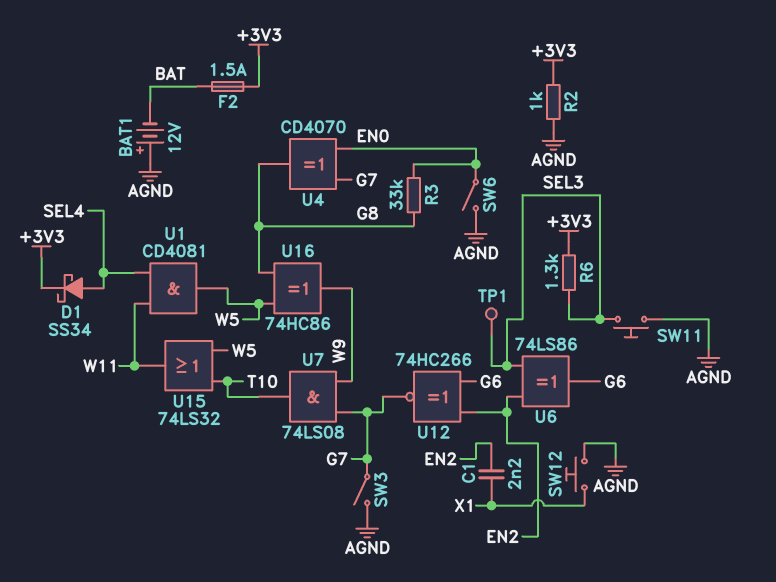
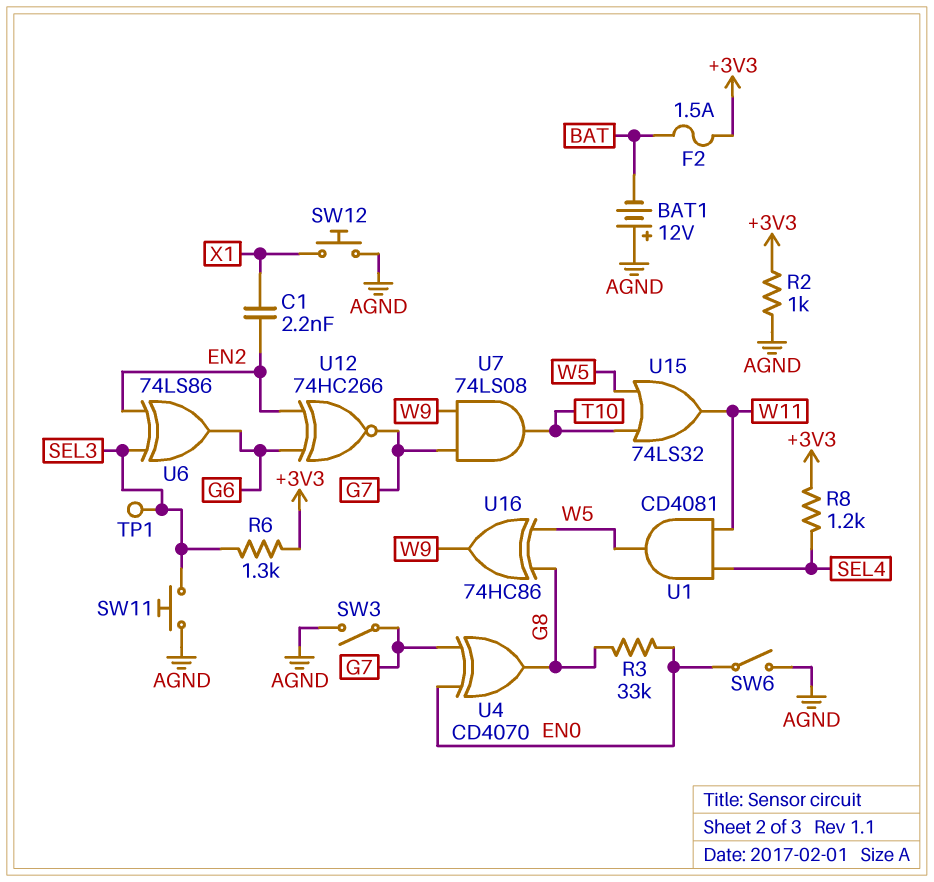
D1: schottky SS34 (A SEL4, K +3V3) -> none
R8: none -> 1.2k (+3V3, SEL4)

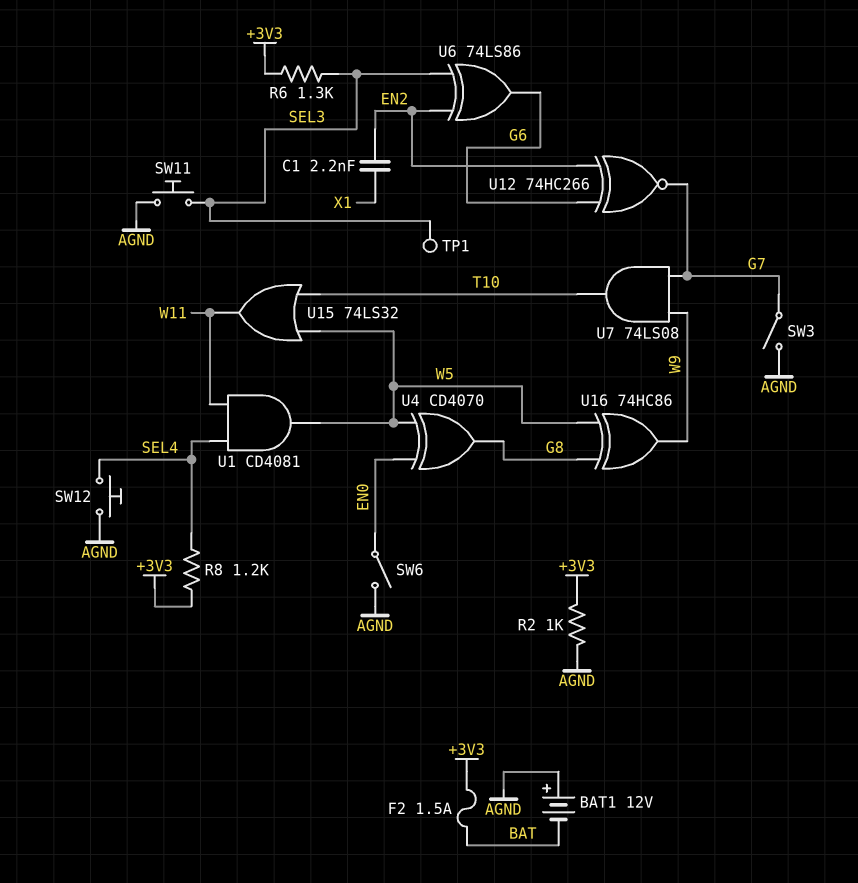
R3: 33k (EN0, G8) -> none
SW12: button (AGND, X1) -> button (AGND, SEL4)
U4: XOR CD4070 (in EN0, in G7, out G8) -> XOR CD4070 (in EN0, in W5, out G8)

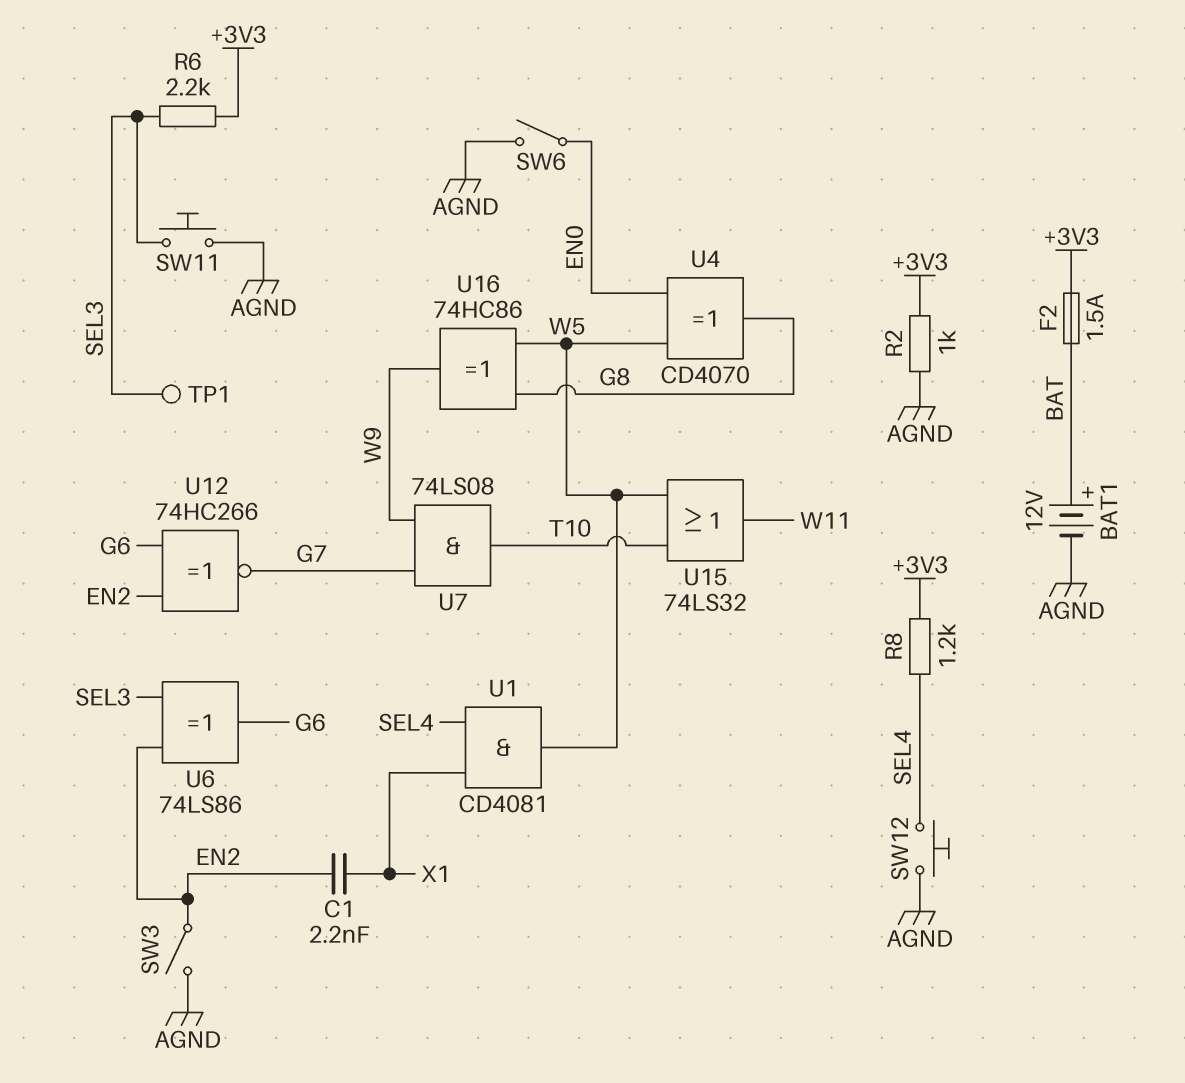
BAT1: 12V (plus AGND, minus BAT) -> 12V (plus BAT, minus AGND)
R6: 1.3k (+3V3, SEL3) -> 2.2k (+3V3, SEL3)
SW3: switch (AGND, G7) -> switch (AGND, EN2)
U1: AND CD4081 (in SEL4, in W11, out W5) -> AND CD4081 (in SEL4, in X1, out W5)

